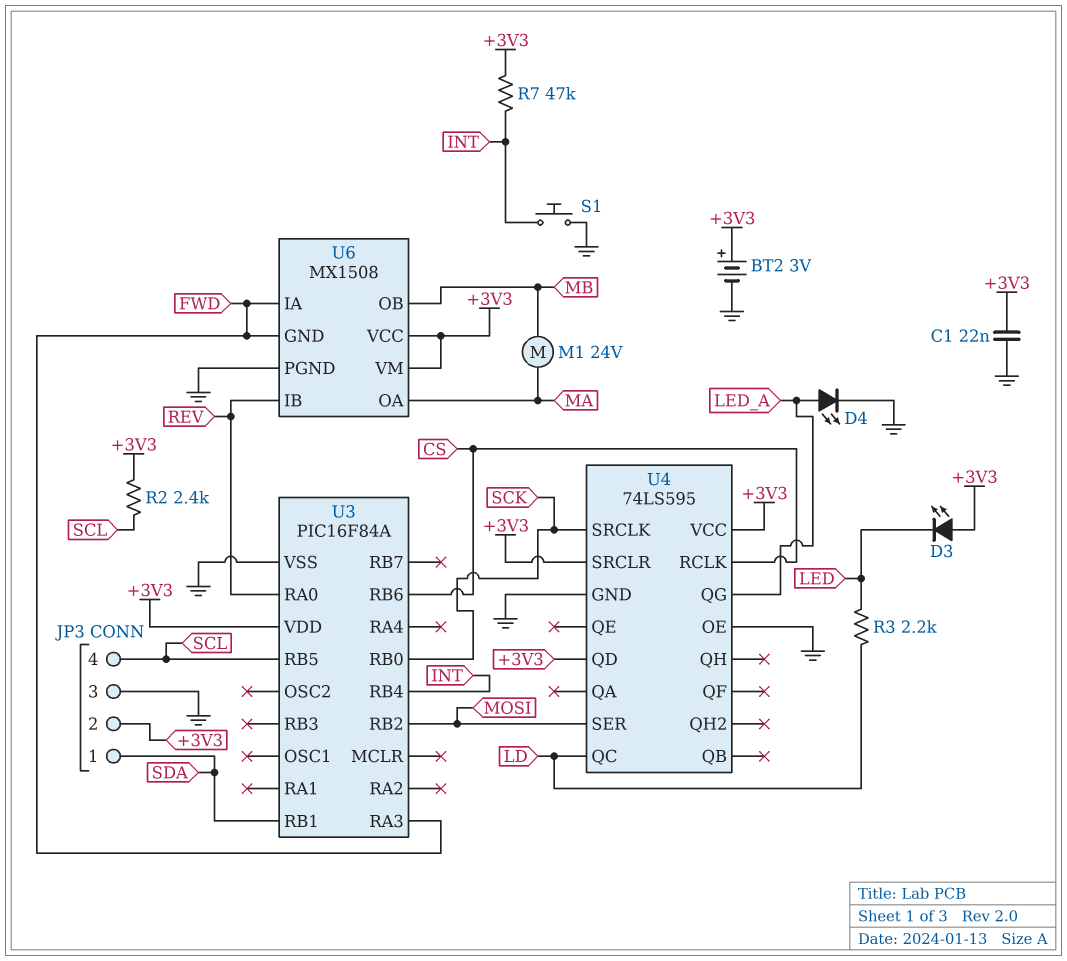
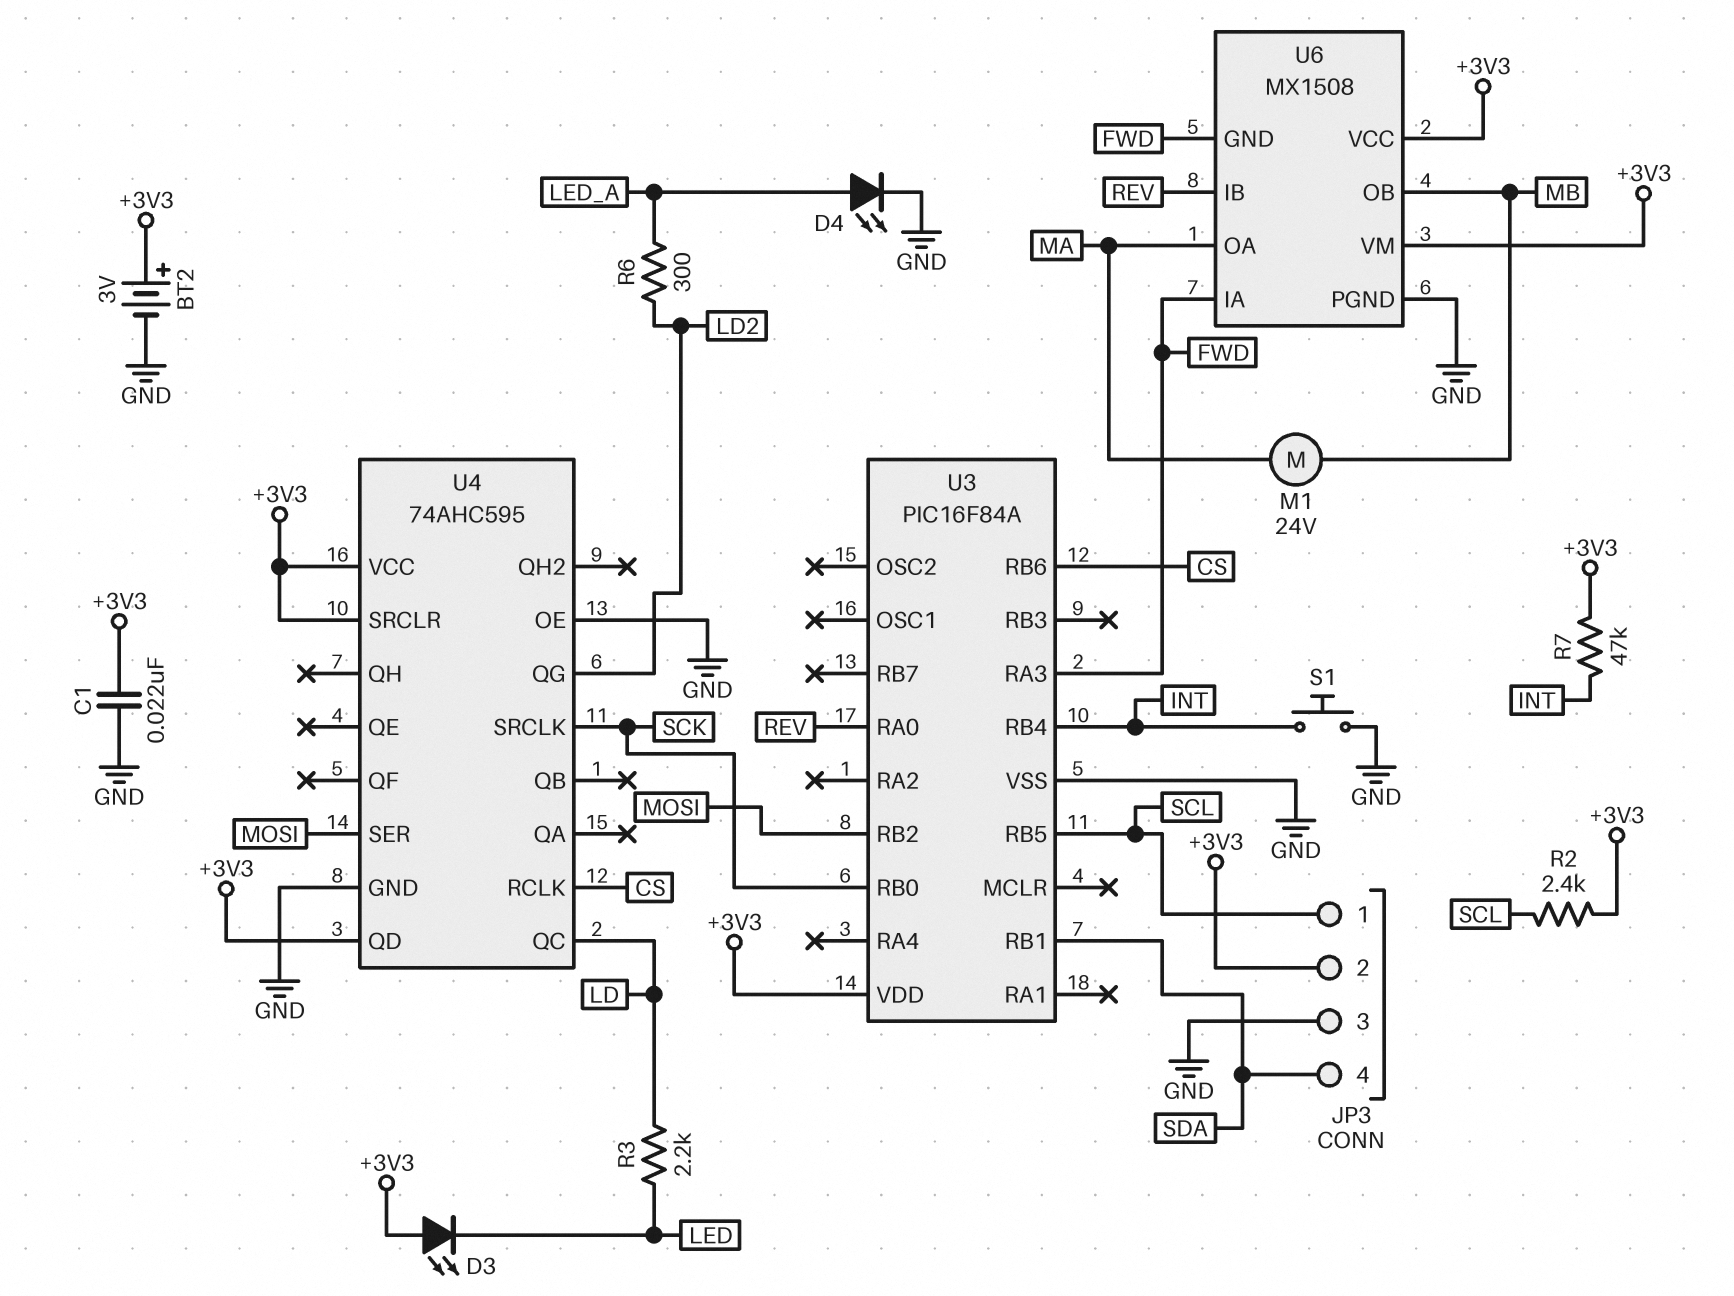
JP3 pin 1: SDA -> SCL
JP3 pin 4: SCL -> SDA
R6: none -> 300 (LD2, LED_A)
U4: 74LS595 -> 74AHC595
U4 pin QG: LED_A -> LD2

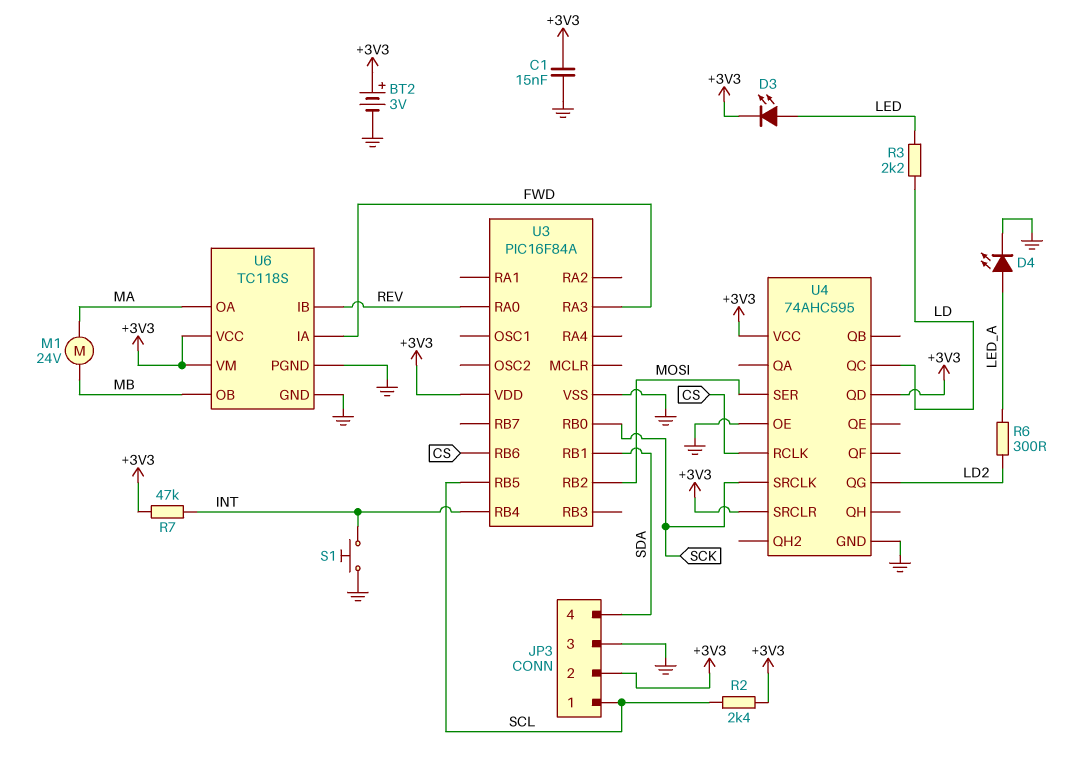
C1: 22nF (+3V3, GND) -> 15nF (+3V3, GND)
D3: LED (A +3V3, K LED) -> LED (A LED, K +3V3)
U6: MX1508 -> TC118S
U6 pin GND: FWD -> GND

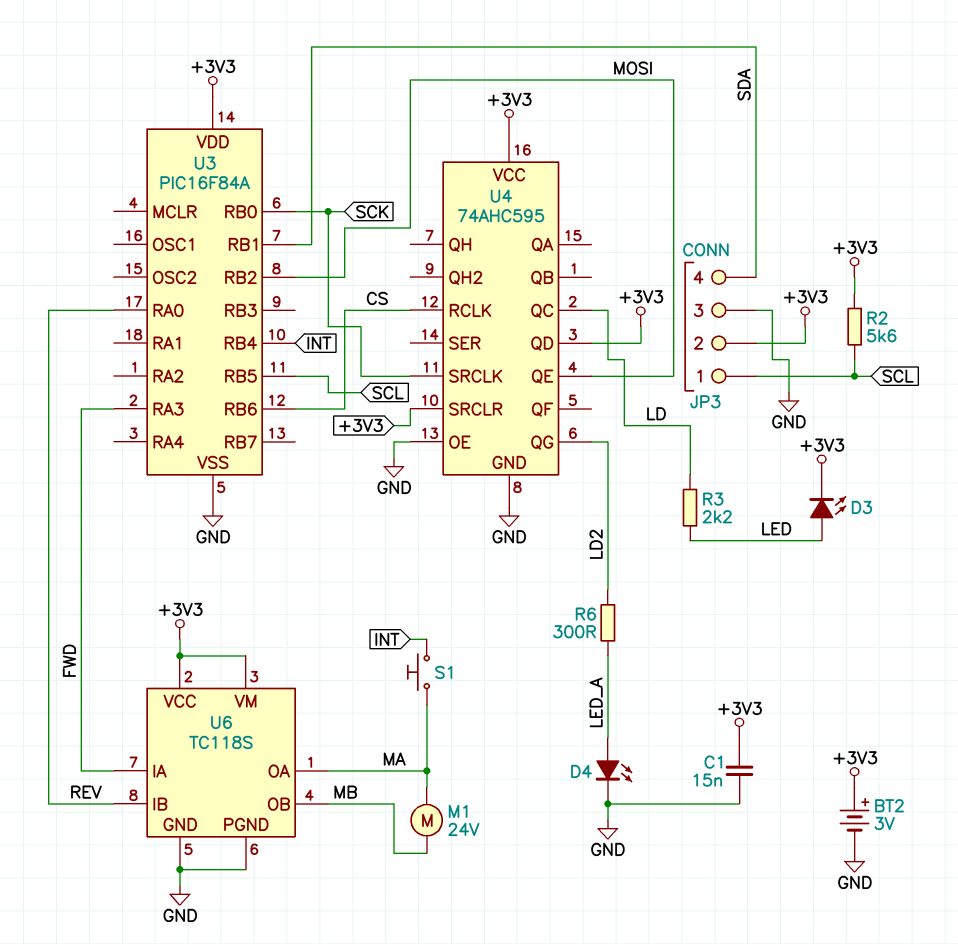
R2: 2.4k (+3V3, SCL) -> 5.6k (+3V3, SCL)
R7: 47k (+3V3, INT) -> none
S1: button (GND, INT) -> button (INT, MA)
U4 pin QE: none -> MOSI
U4 pin SER: MOSI -> none

